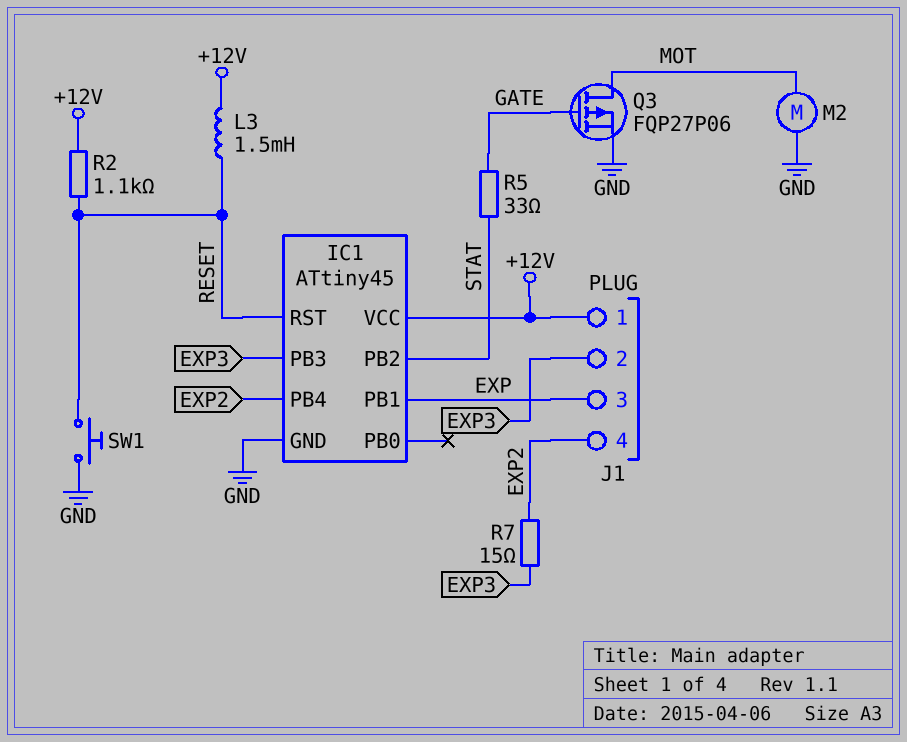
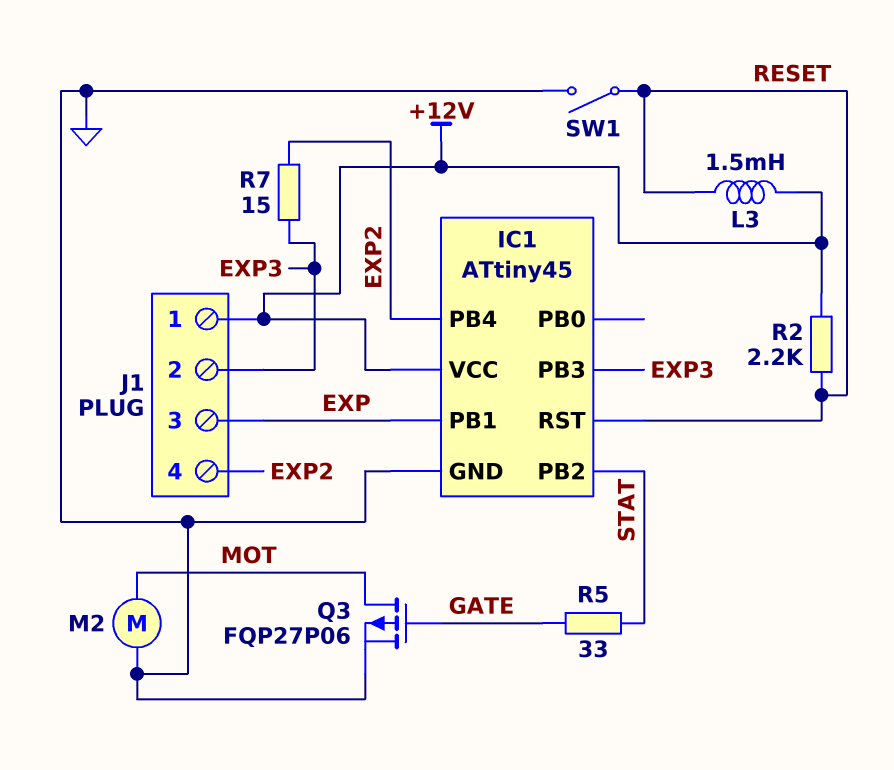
R2: 1.1k (+12V, RESET) -> 2.2k (+12V, RESET)
SW1: button (GND, RESET) -> switch (GND, RESET)

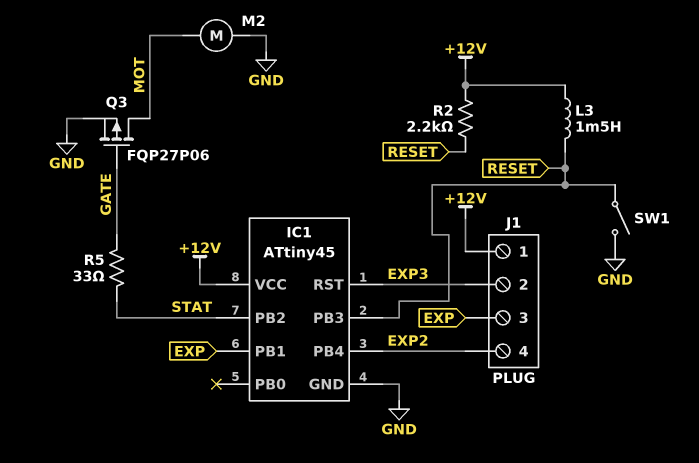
IC1 pin PB3: EXP3 -> RESET
IC1 pin RST: RESET -> EXP3
R7: 15 (EXP2, EXP3) -> none

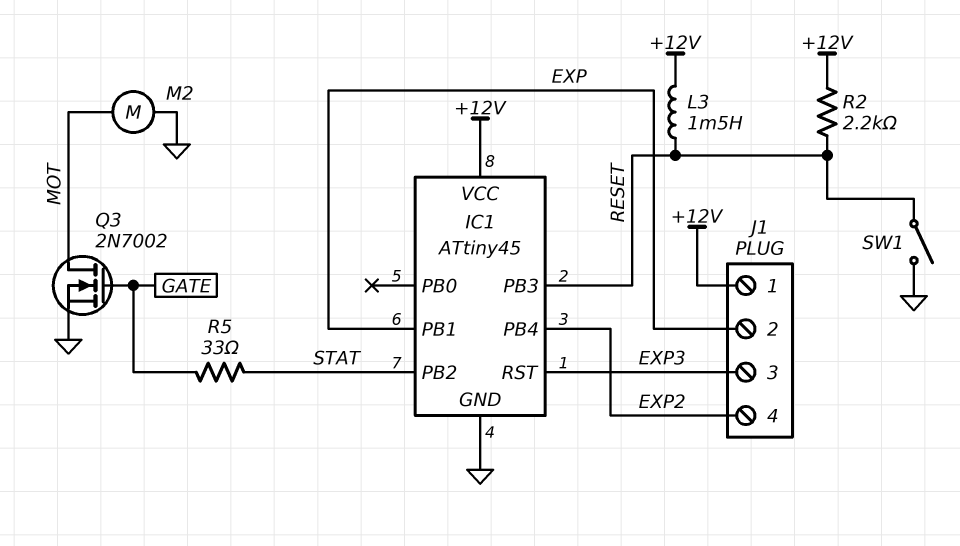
J1 pin 2: EXP3 -> EXP
J1 pin 3: EXP -> EXP3
Q3: PMOS FQP27P06 (G GATE, D MOT, S GND) -> NMOS 2N7002 (G GATE, D MOT, S GND)

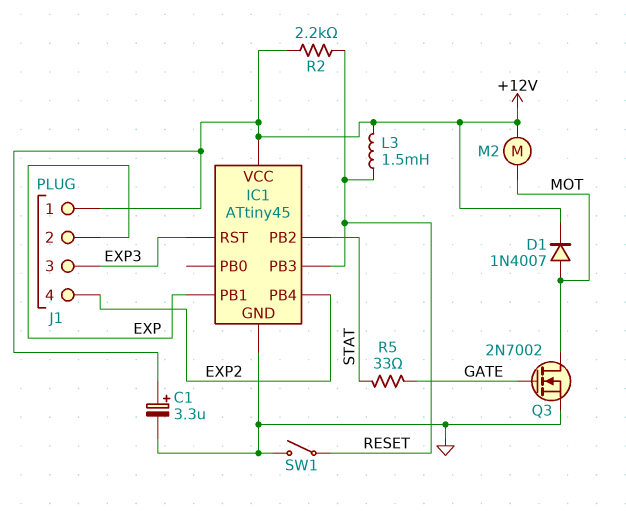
C1: none -> 3.3uF (plus +12V, minus GND)
D1: none -> diode 1N4007 (A MOT, K +12V)
M2: motor (GND, MOT) -> motor (+12V, MOT)

